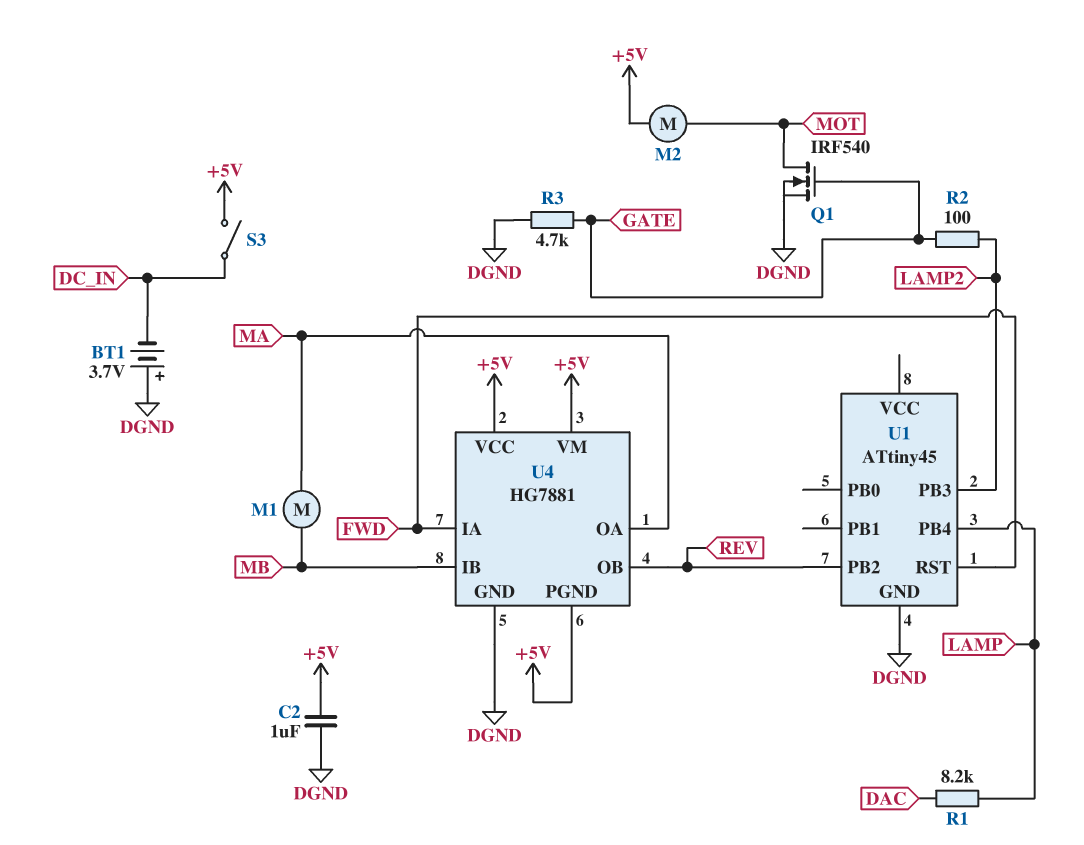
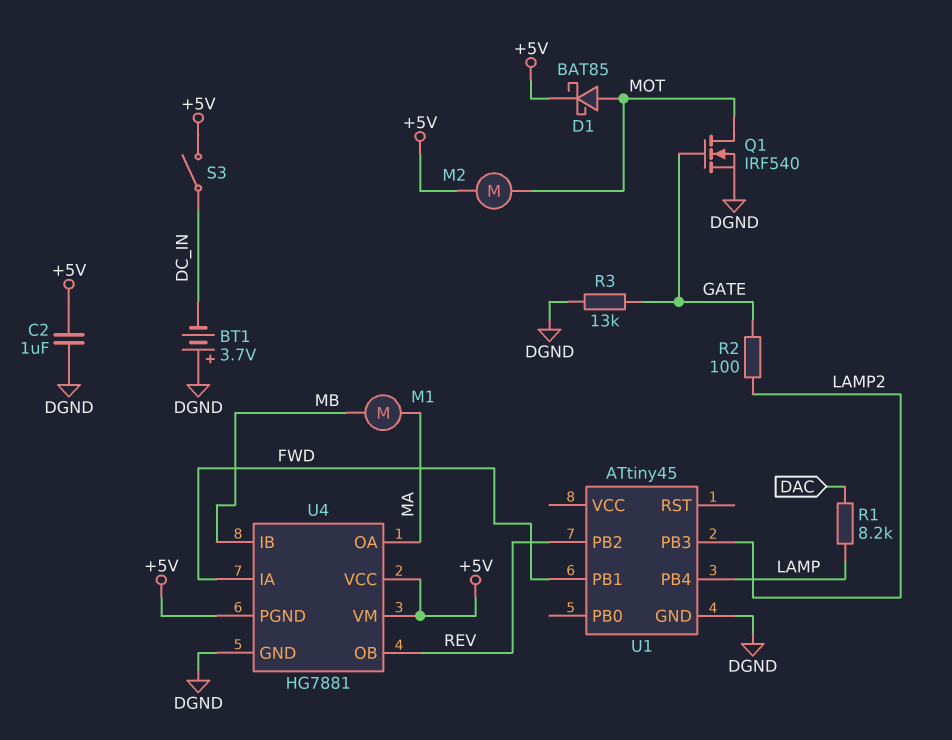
D1: none -> schottky BAT85 (A MOT, K +5V)
R3: 4.7k (DGND, GATE) -> 13k (DGND, GATE)
U1 pin PB1: none -> FWD
U1 pin RST: FWD -> none

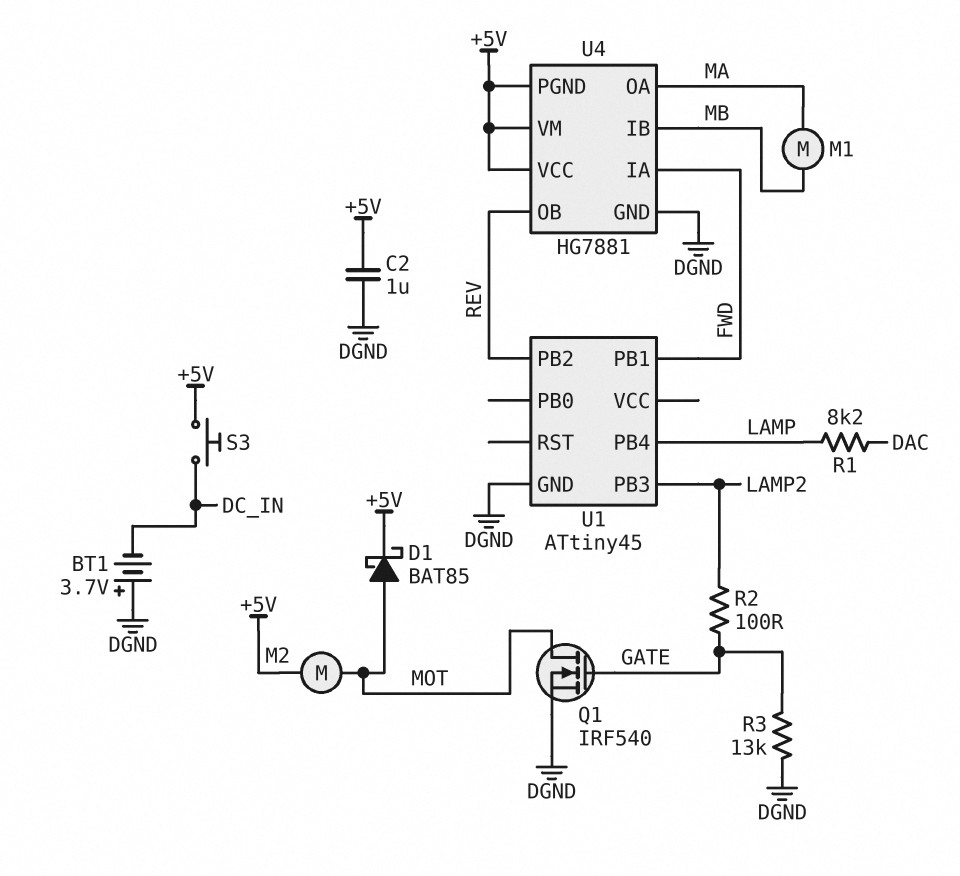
S3: switch (+5V, DC_IN) -> button (+5V, DC_IN)

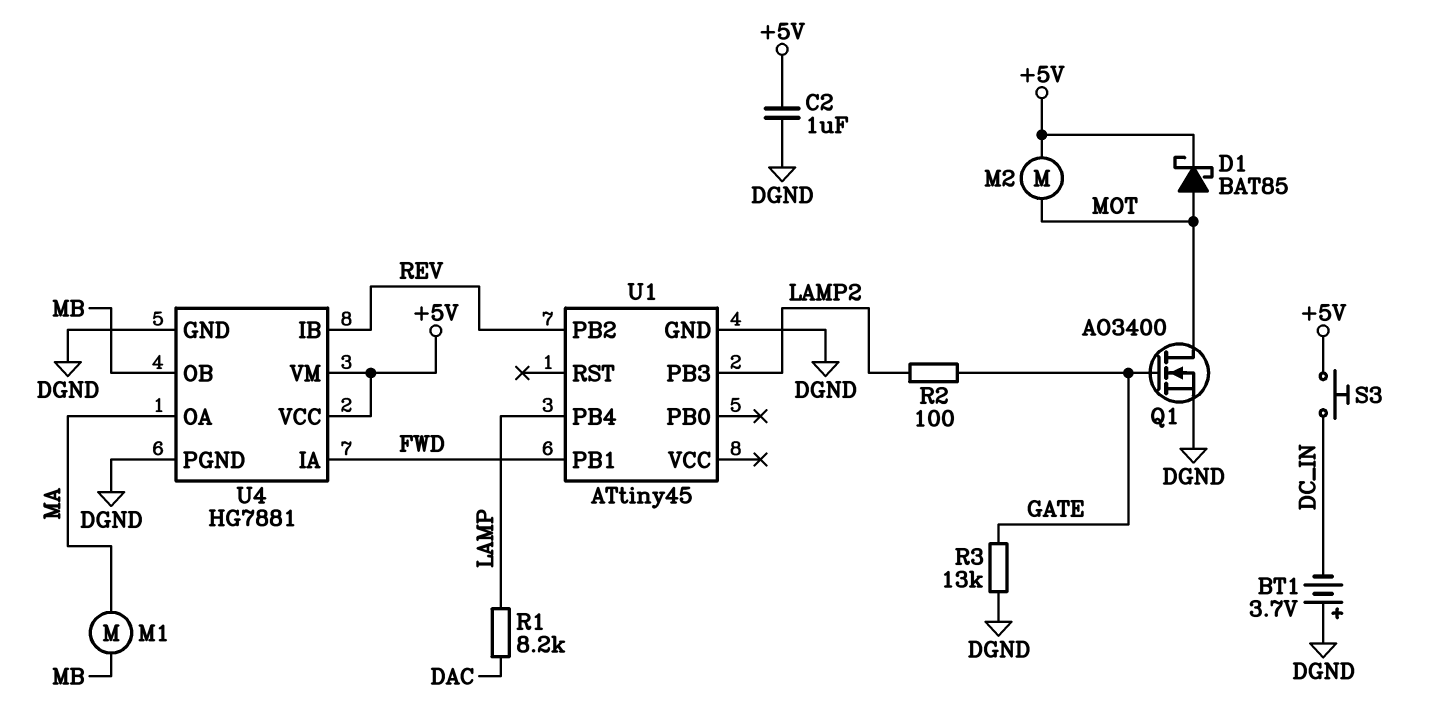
Q1: NMOS IRF540 (G GATE, D MOT, S DGND) -> NMOS AO3400 (G GATE, D MOT, S DGND)
U4 pin IB: MB -> REV
U4 pin OB: REV -> MB
U4 pin PGND: +5V -> DGND

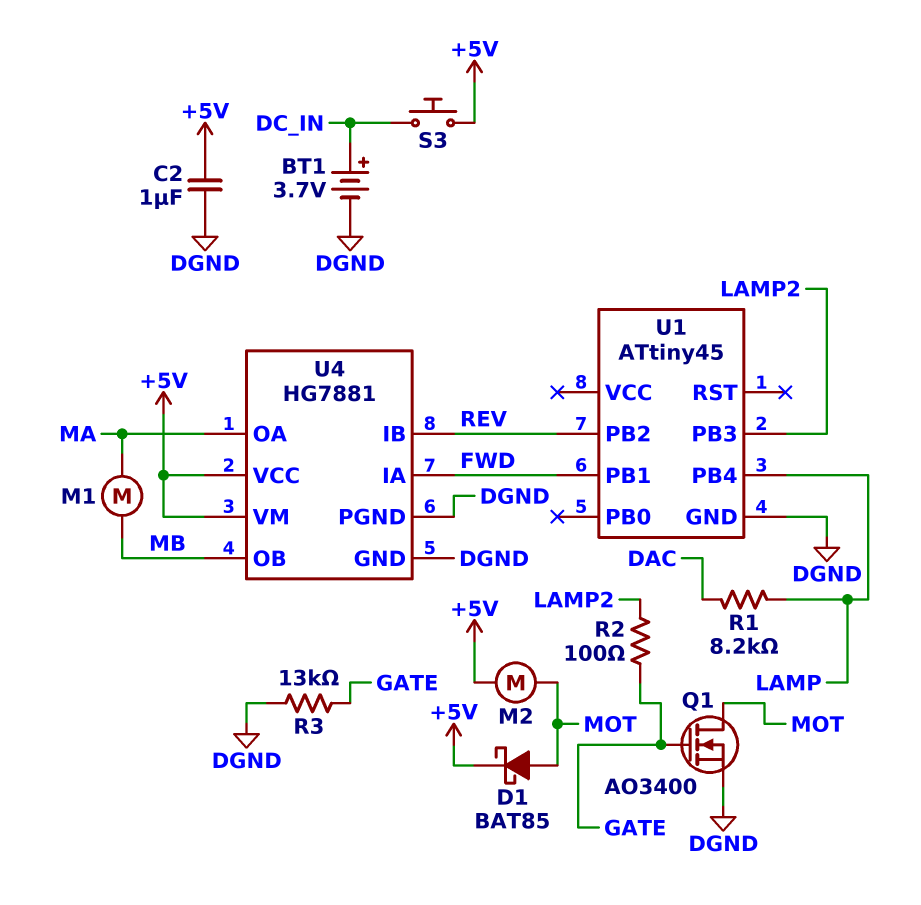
BT1: 3.7V (plus DGND, minus DC_IN) -> 3.7V (plus DC_IN, minus DGND)

